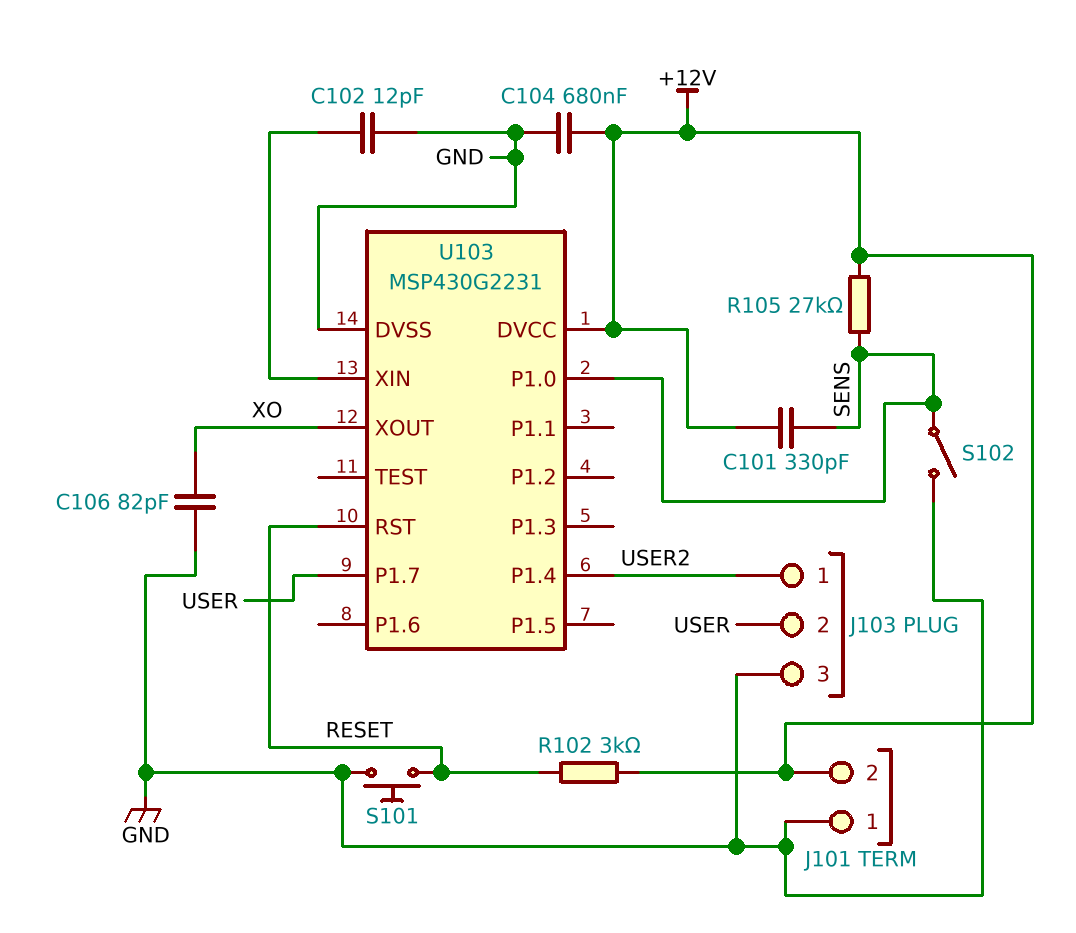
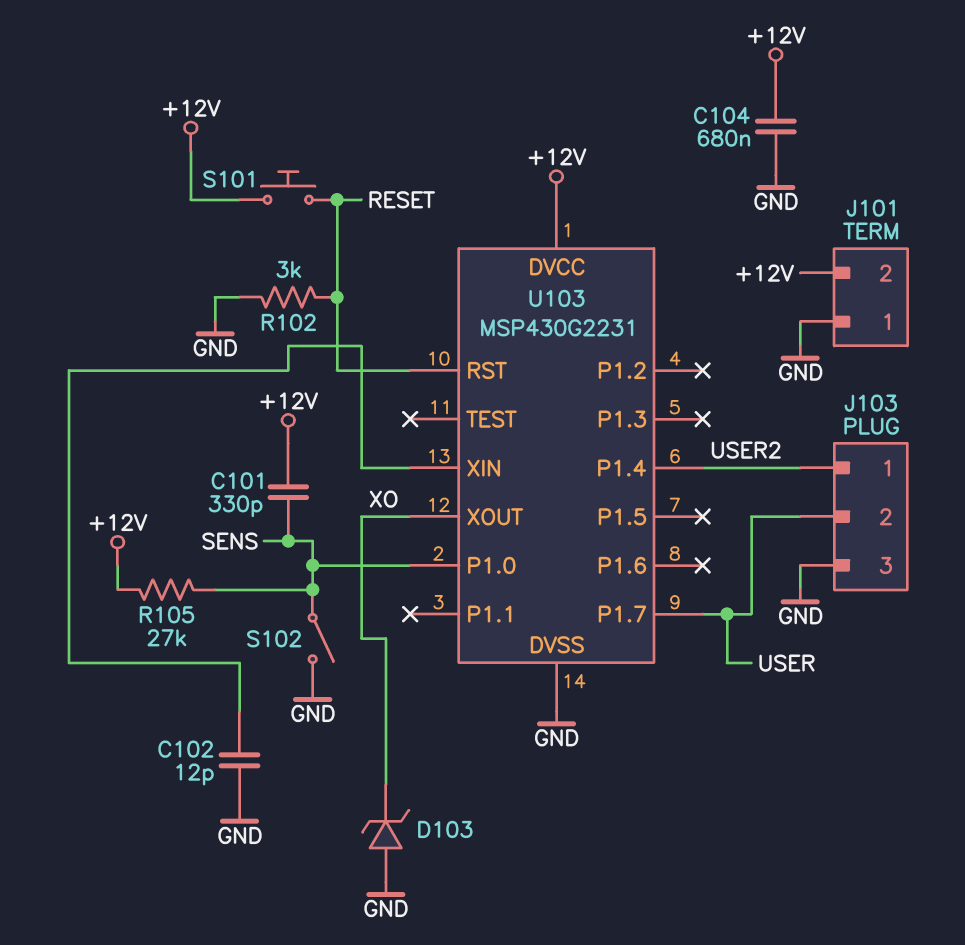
C106: 82pF (GND, XO) -> none
D103: none -> zener (A GND, K XO)
R102: 3k (+12V, RESET) -> 3k (GND, RESET)
S101: button (GND, RESET) -> button (+12V, RESET)

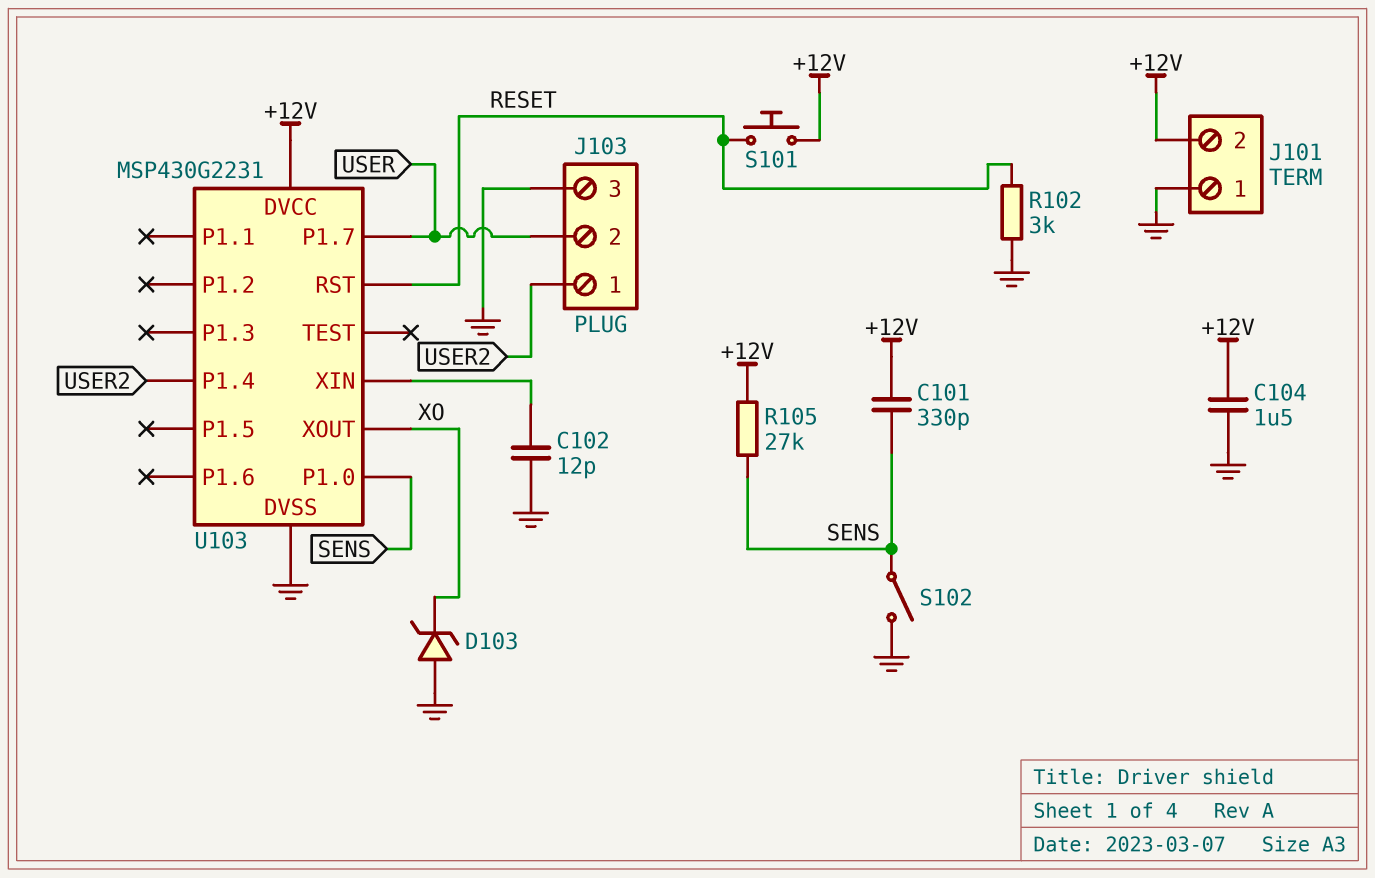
C104: 680nF (+12V, GND) -> 1.5uF (+12V, GND)

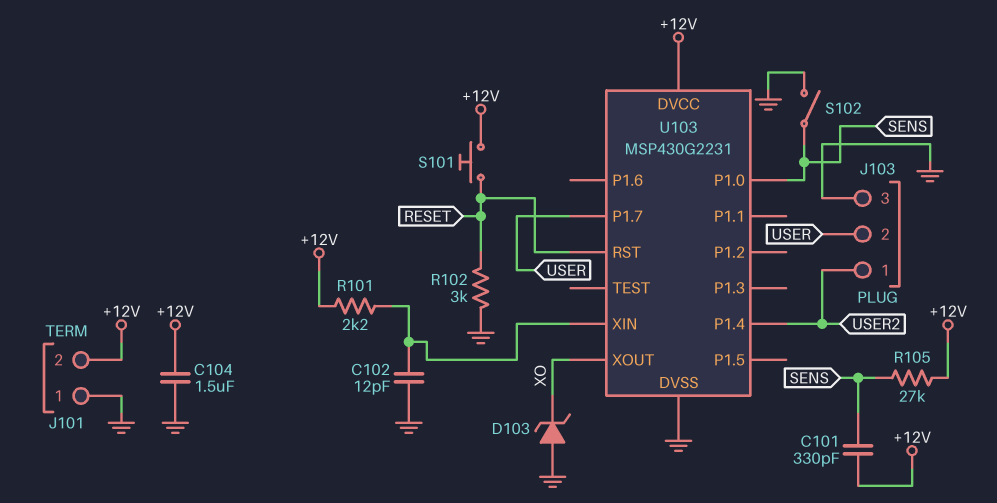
R101: none -> 2.2k (+12V, U103/XIN)

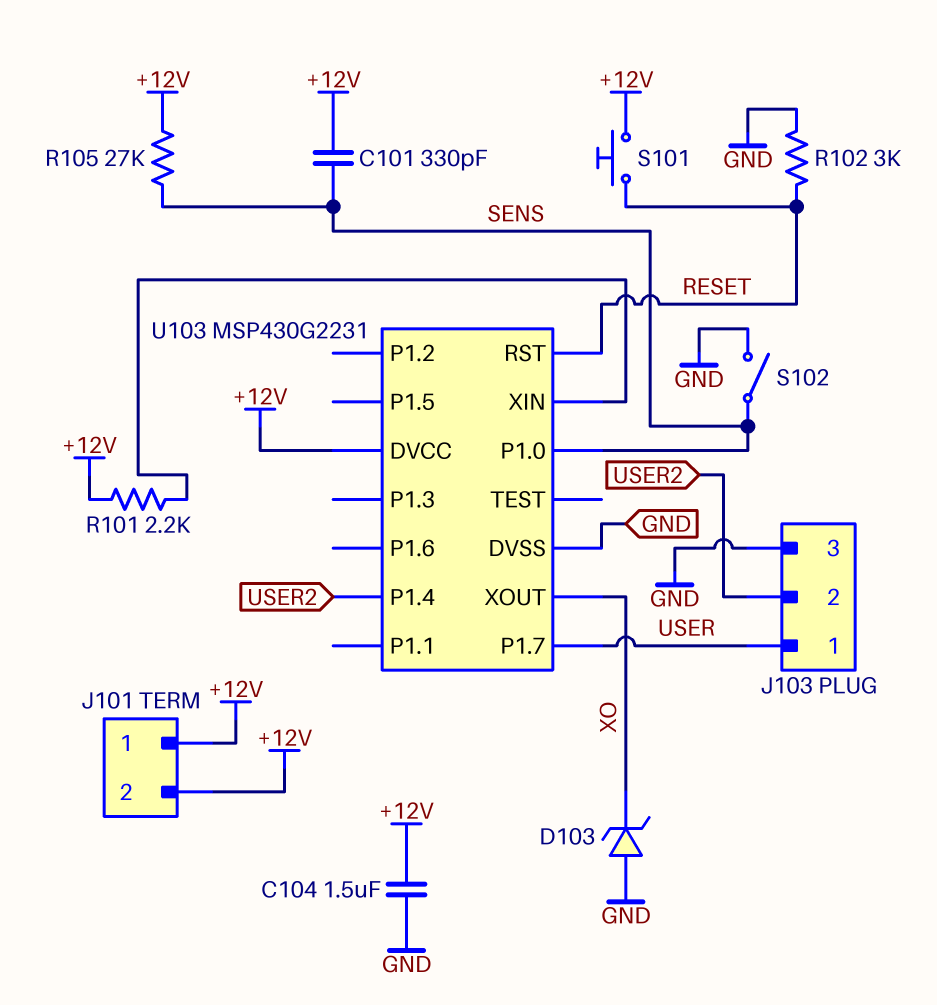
C102: 12pF (GND, U103/XIN) -> none
J101 pin 1: GND -> +12V
J103 pin 1: USER2 -> USER
J103 pin 2: USER -> USER2

